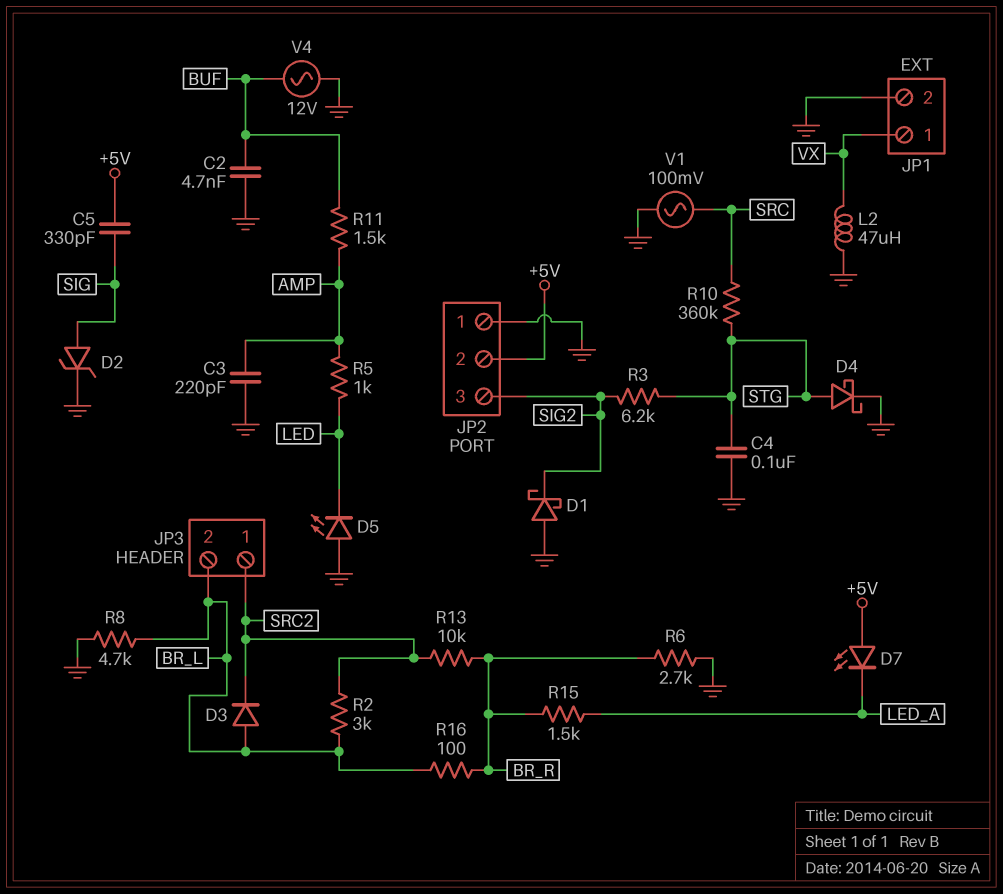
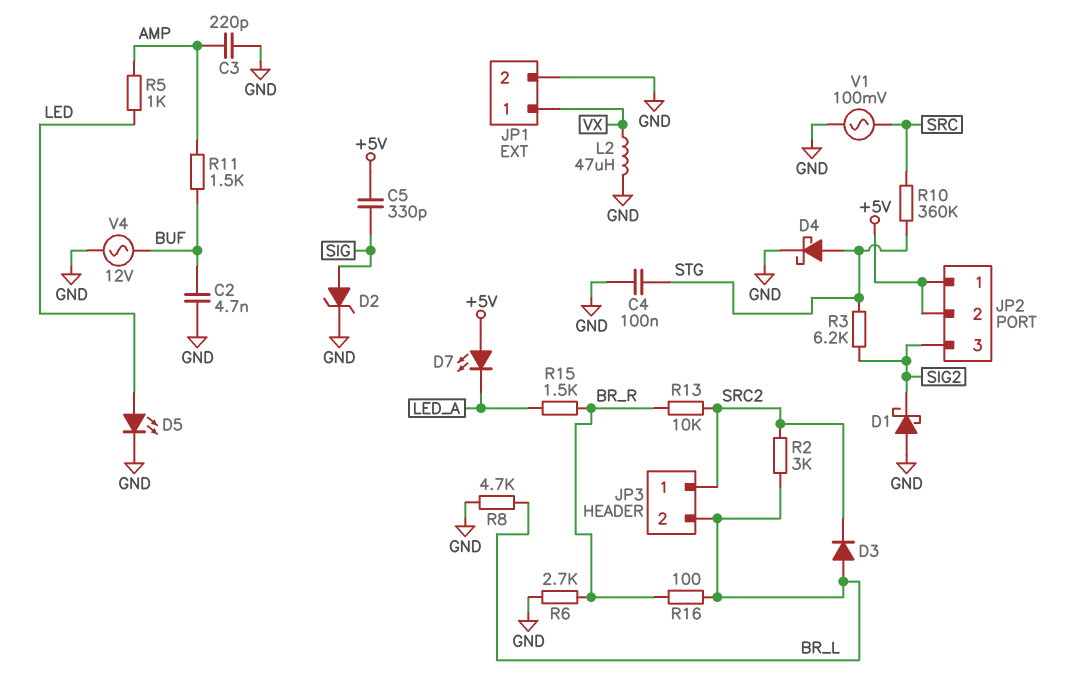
D5: LED (A GND, K LED) -> LED (A LED, K GND)
JP2 pin 1: GND -> +5V

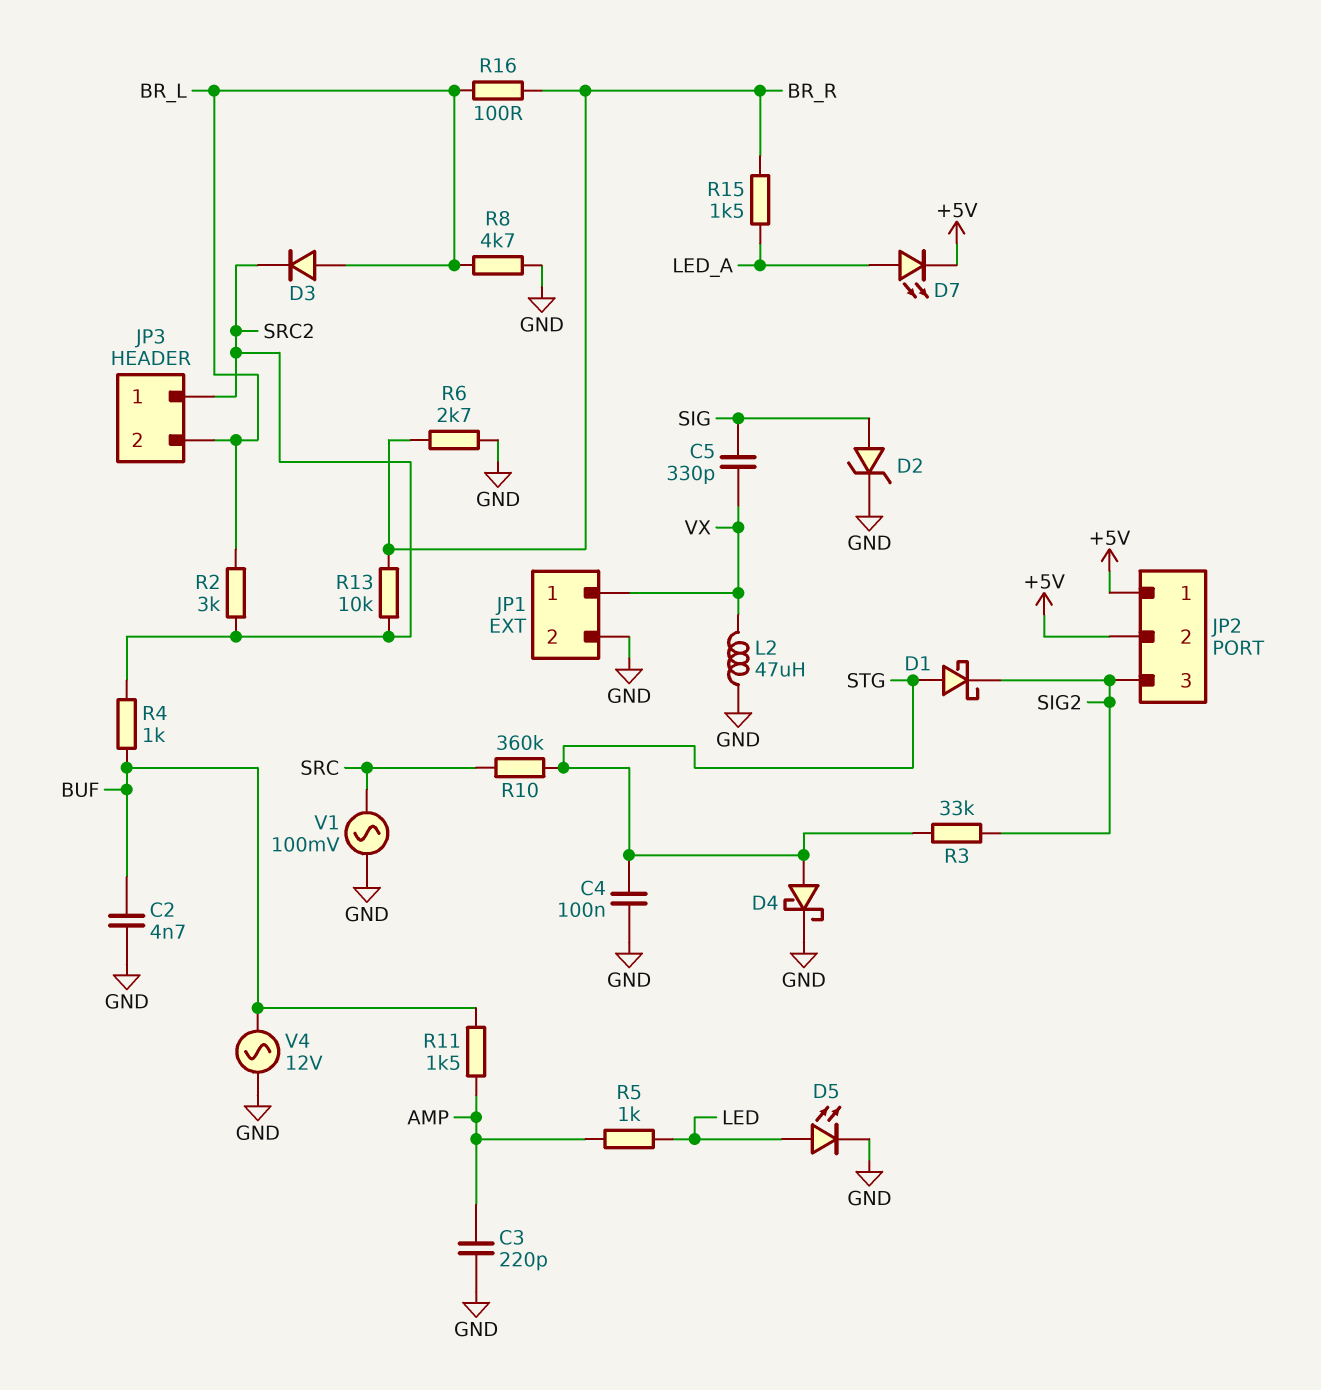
C5: 330pF (+5V, SIG) -> 330pF (SIG, VX)
D1: schottky (A GND, K SIG2) -> schottky (A STG, K SIG2)
D7: LED (A +5V, K LED_A) -> LED (A LED_A, K +5V)
R3: 6.2k (SIG2, STG) -> 33k (SIG2, STG)
R4: none -> 1k (BUF, SRC2)

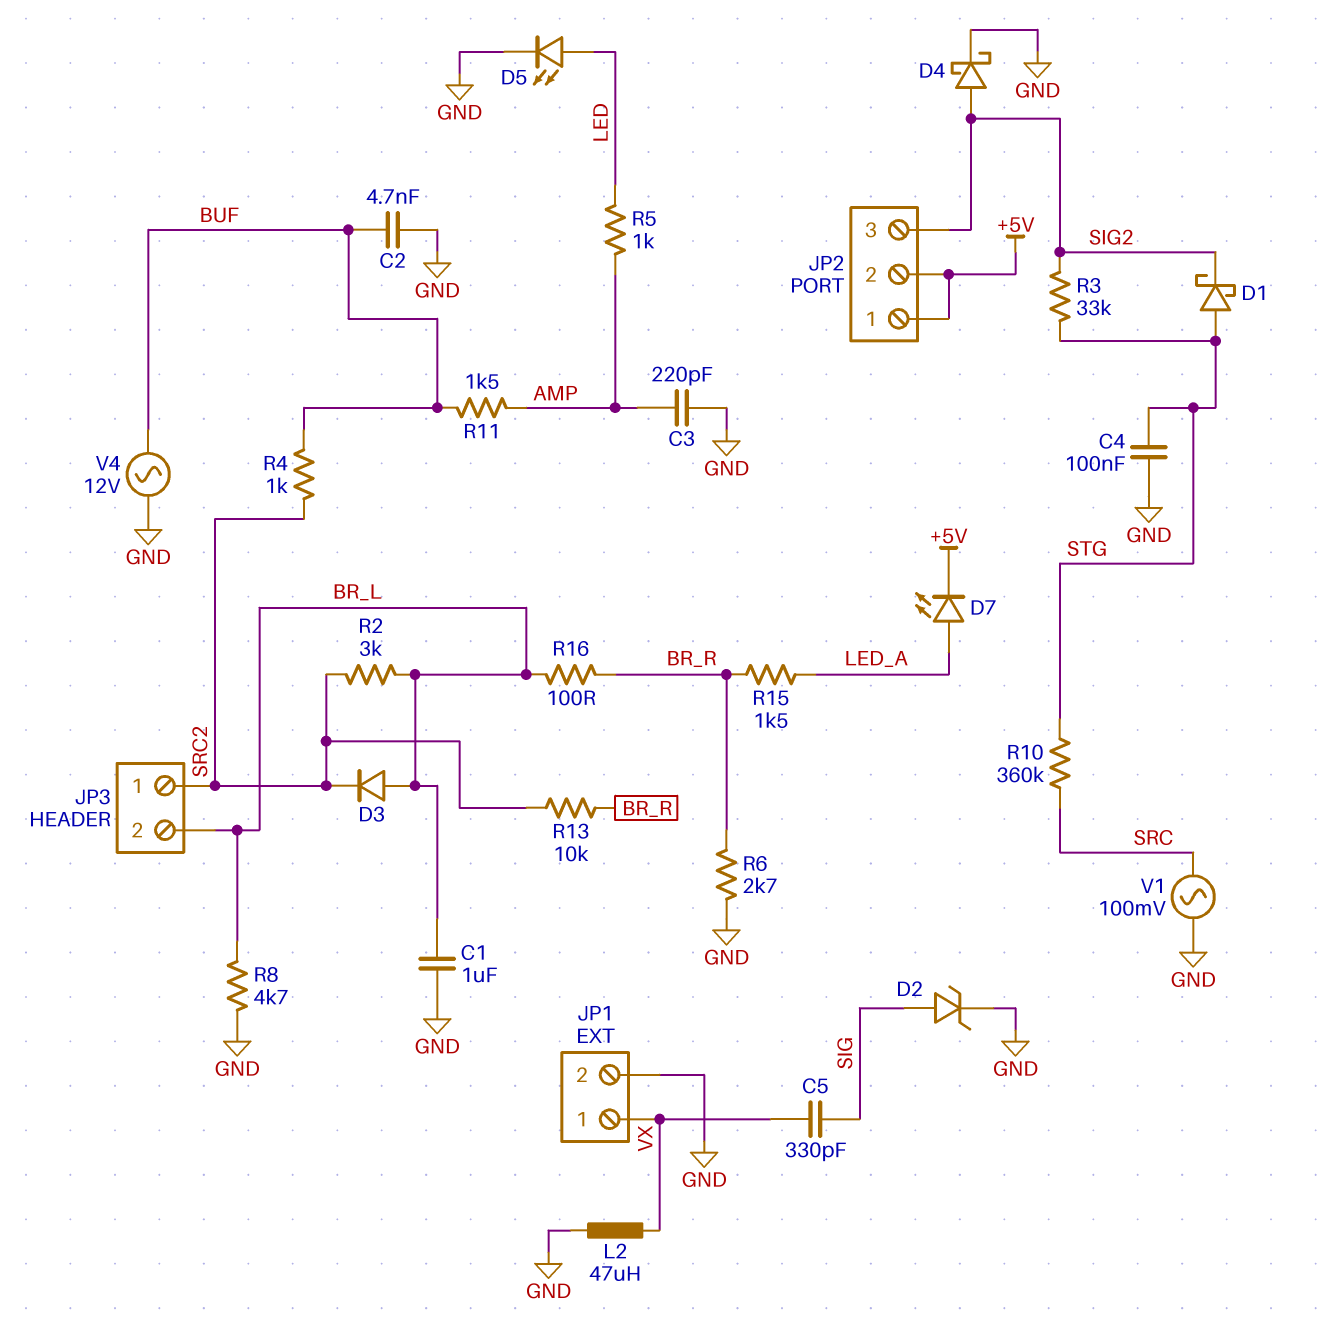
C1: none -> 1uF (BR_L, GND)
D4: schottky (A STG, K GND) -> schottky (A SIG2, K GND)

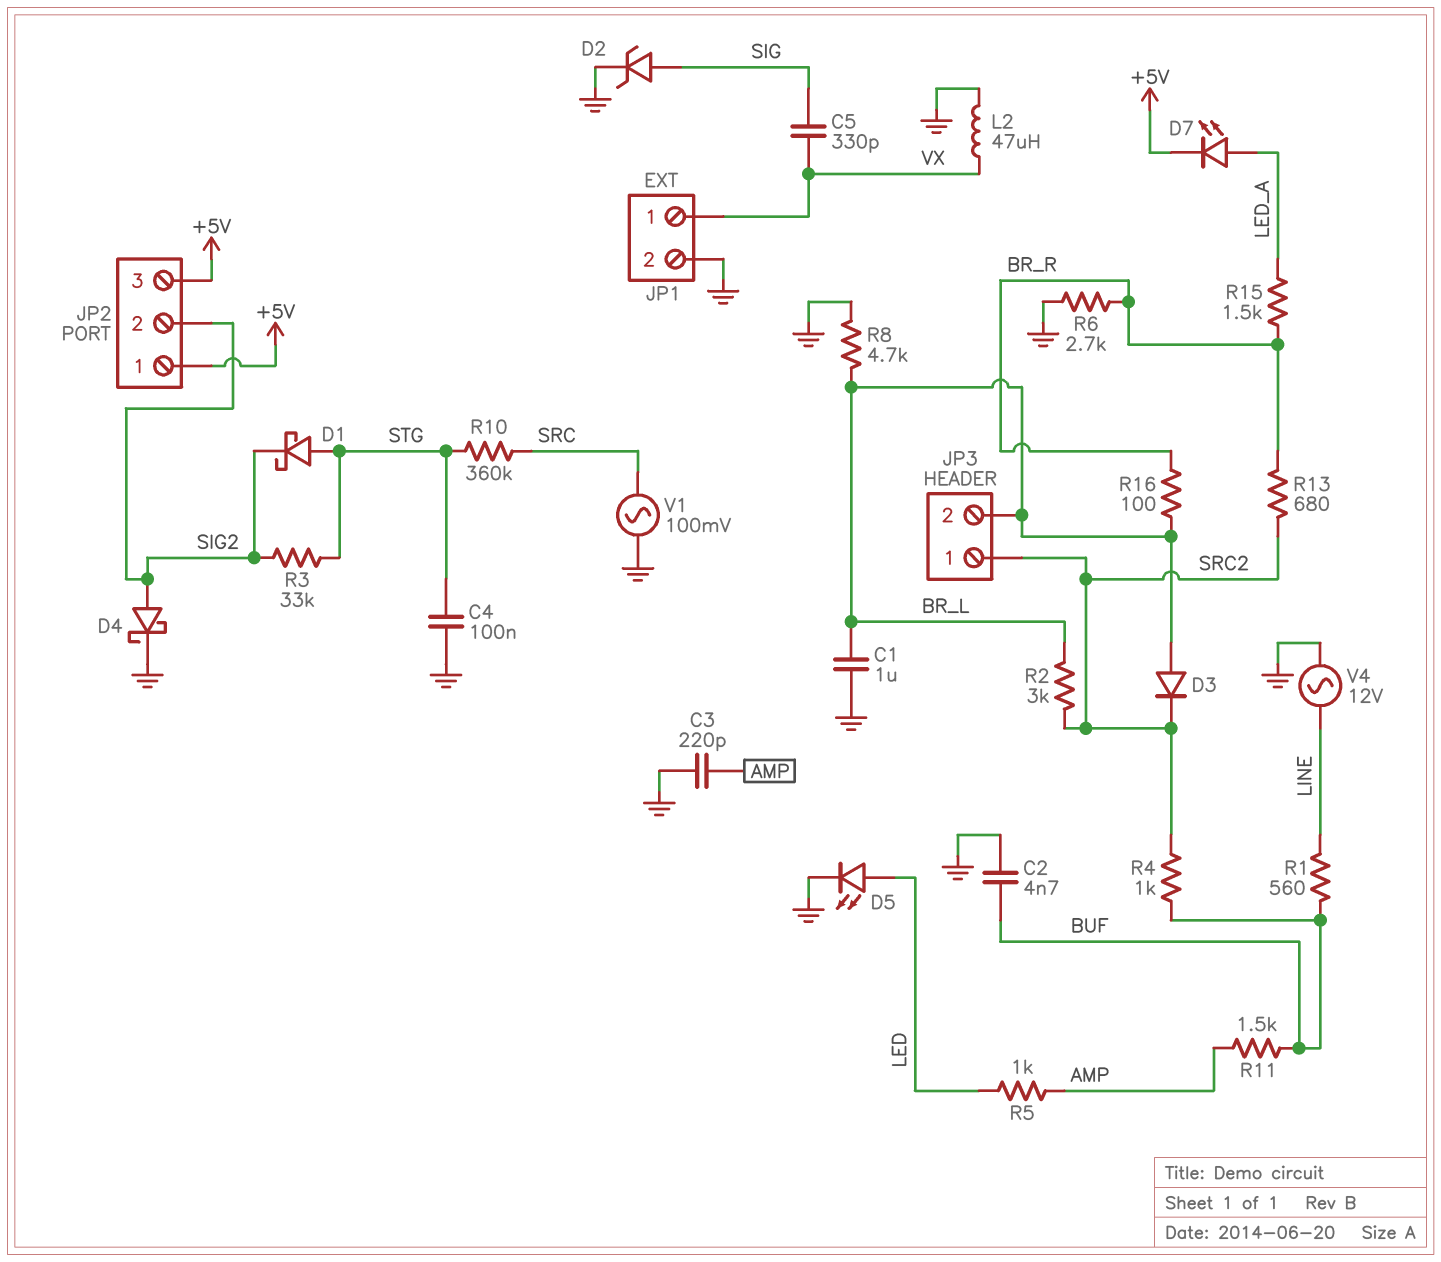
JP2 pin 2: +5V -> SIG2
JP2 pin 3: SIG2 -> +5V
R1: none -> 560 (BUF, LINE)
R13: 10k (BR_R, SRC2) -> 680 (BR_R, SRC2)
V4: AC 12V (BUF, GND) -> AC 12V (GND, LINE)

